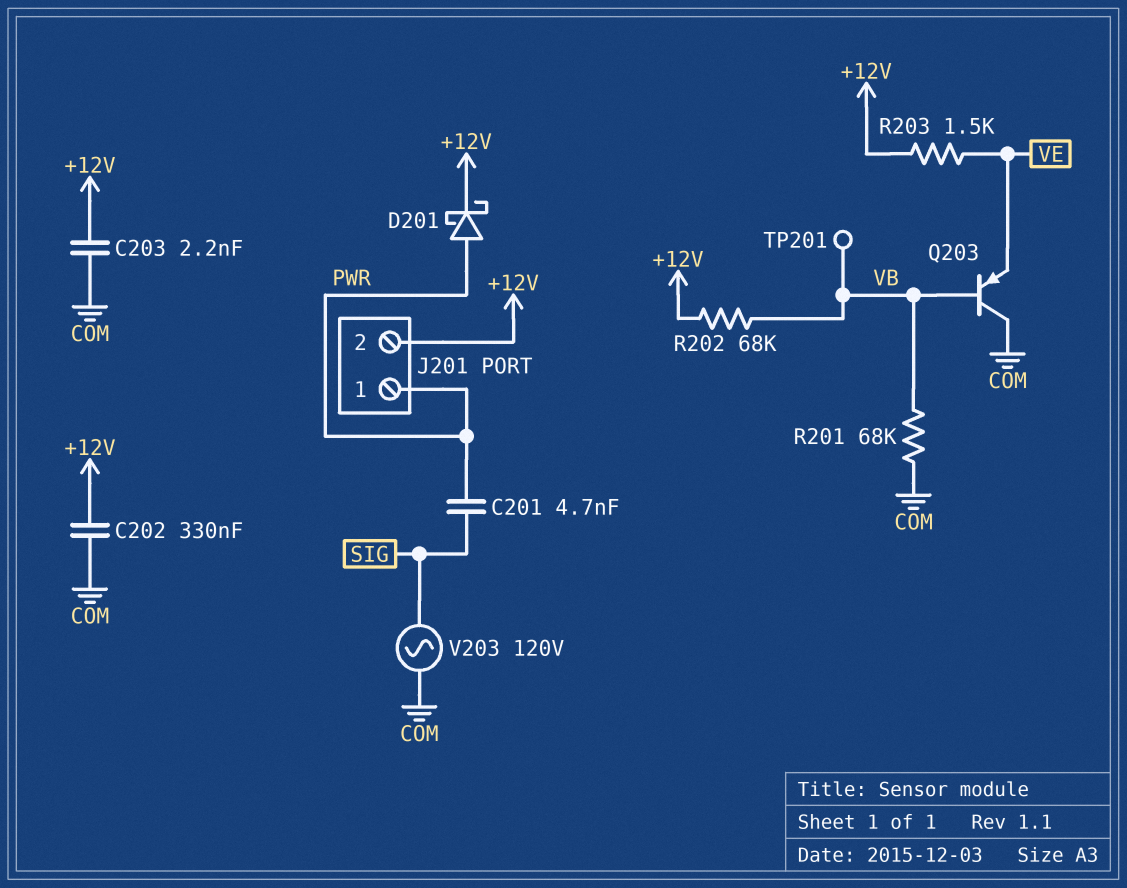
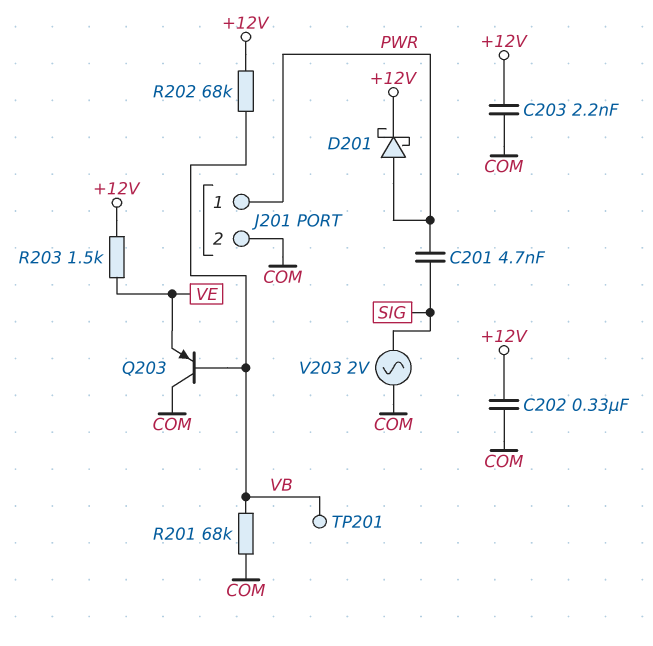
J201 pin 2: +12V -> COM
V203: AC 120V (COM, SIG) -> AC 2V (COM, SIG)

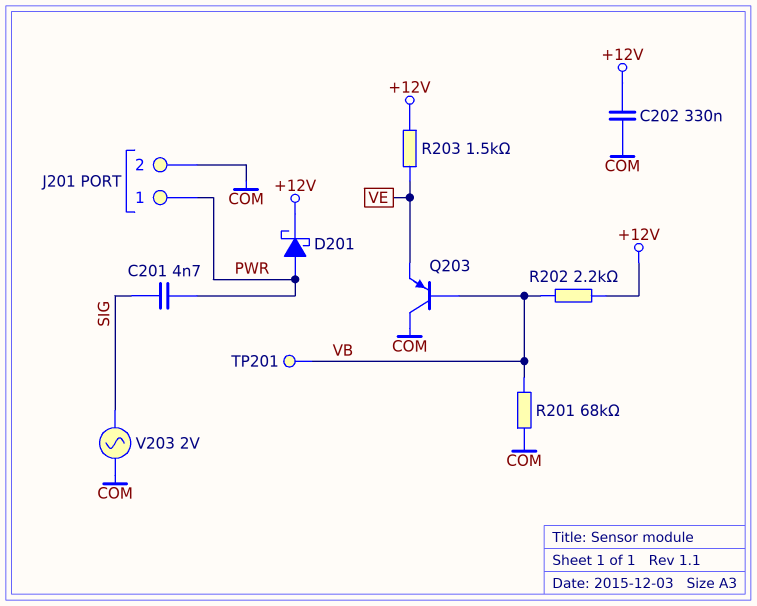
C203: 2.2nF (+12V, COM) -> none
R202: 68k (+12V, VB) -> 2.2k (+12V, VB)

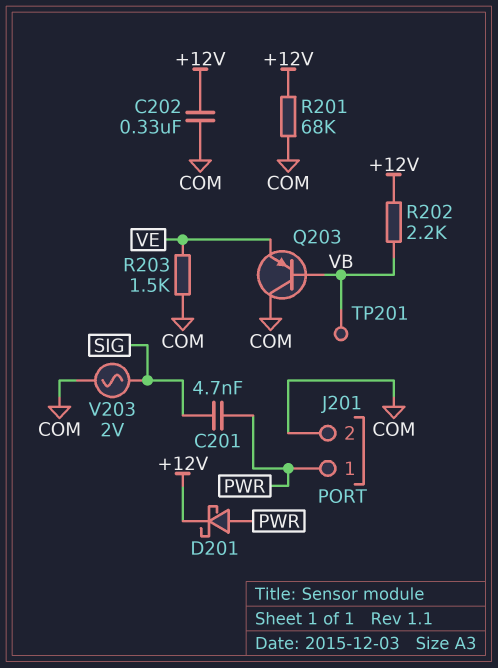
R201: 68k (COM, VB) -> 68k (+12V, COM)
R203: 1.5k (+12V, VE) -> 1.5k (COM, VE)

